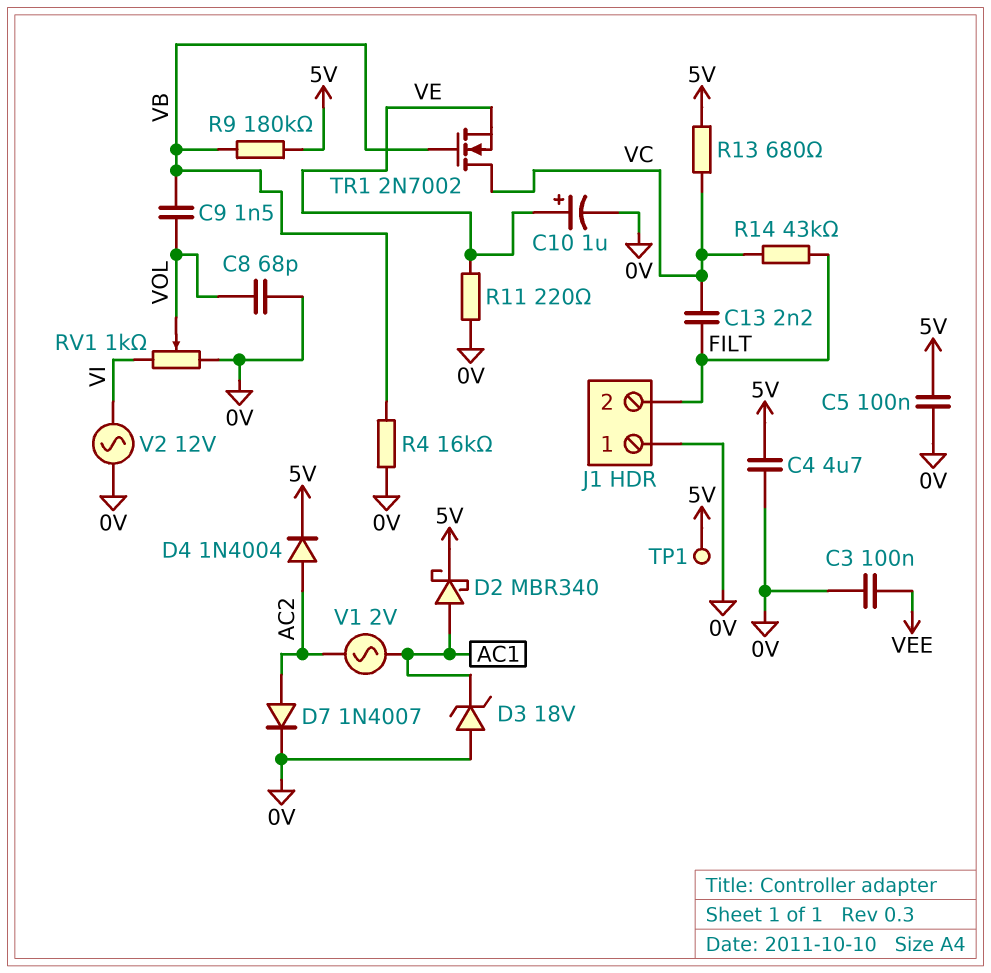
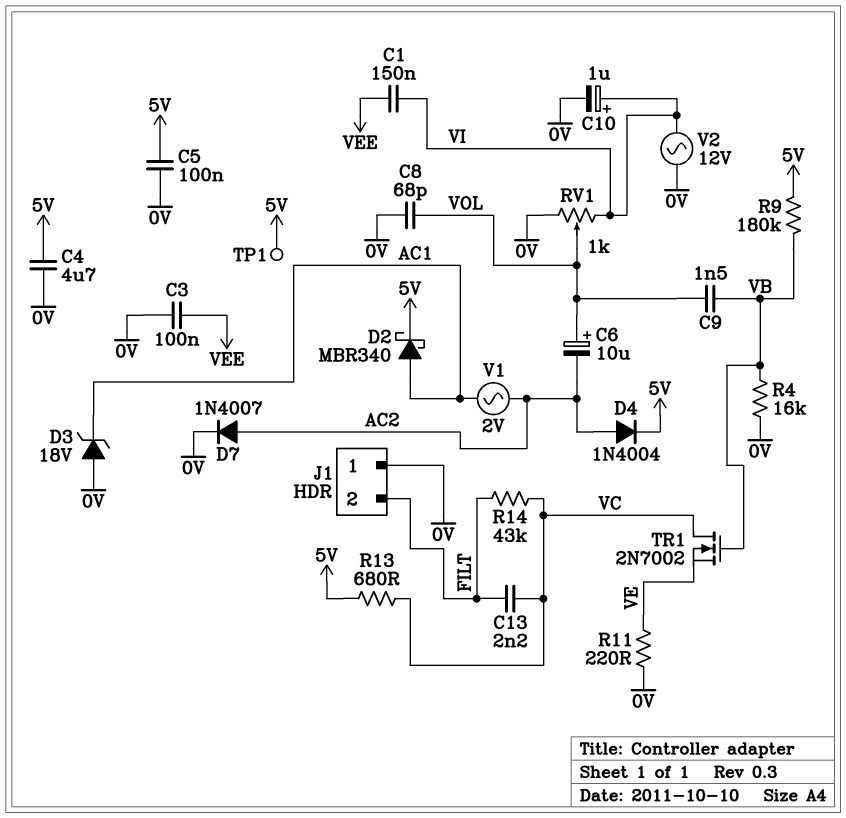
C1: none -> 150nF (VEE, VI)
C6: none -> 10uF (plus VOL, minus AC2)
C10: 1uF (plus VE, minus 0V) -> 1uF (plus VI, minus 0V)

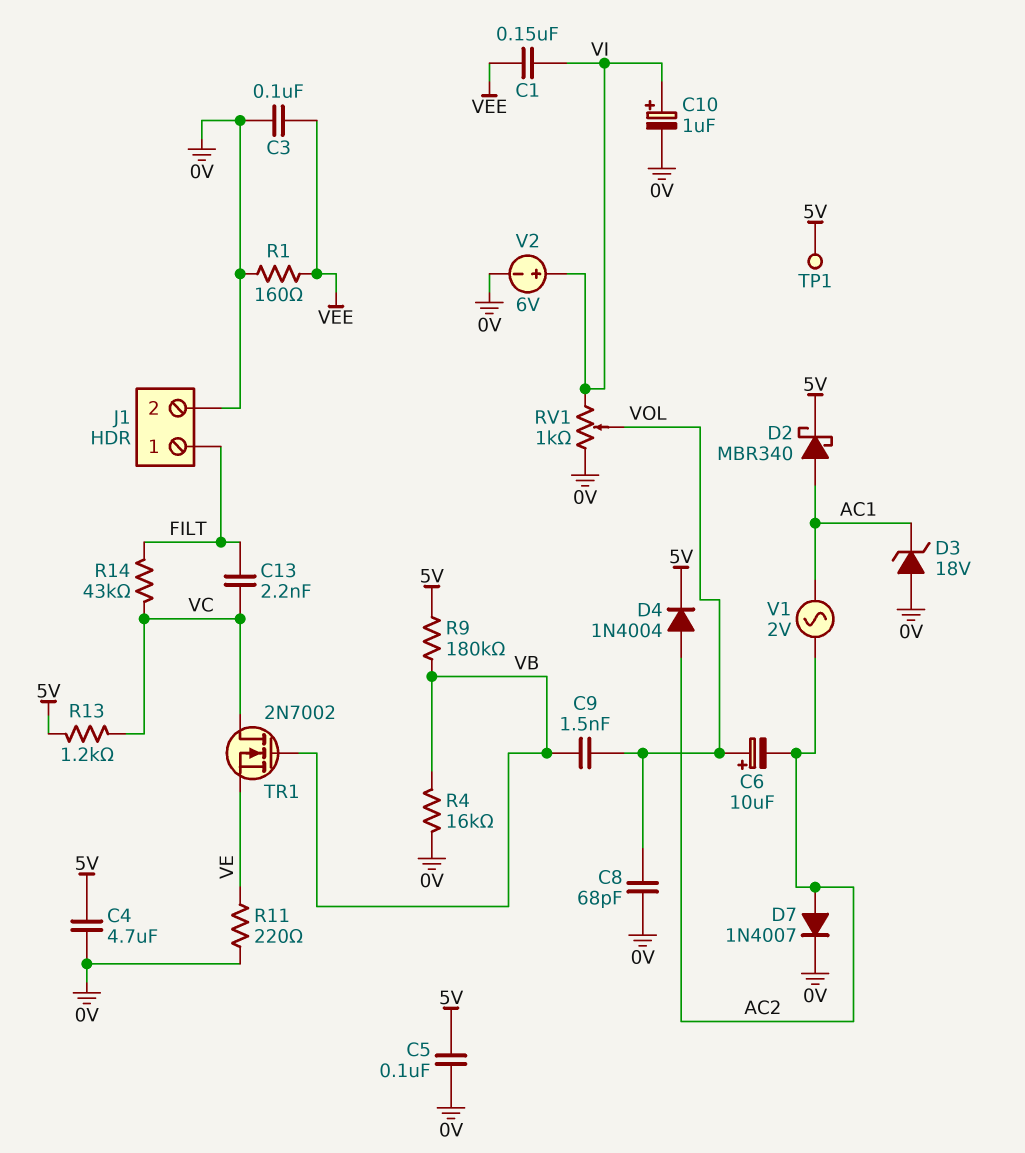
J1 pin 1: 0V -> FILT
J1 pin 2: FILT -> 0V
R1: none -> 160 (0V, VEE)
R13: 680 (5V, VC) -> 1.2k (5V, VC)
V2: AC 12V (0V, VI) -> 6V (plus VI, minus 0V)

